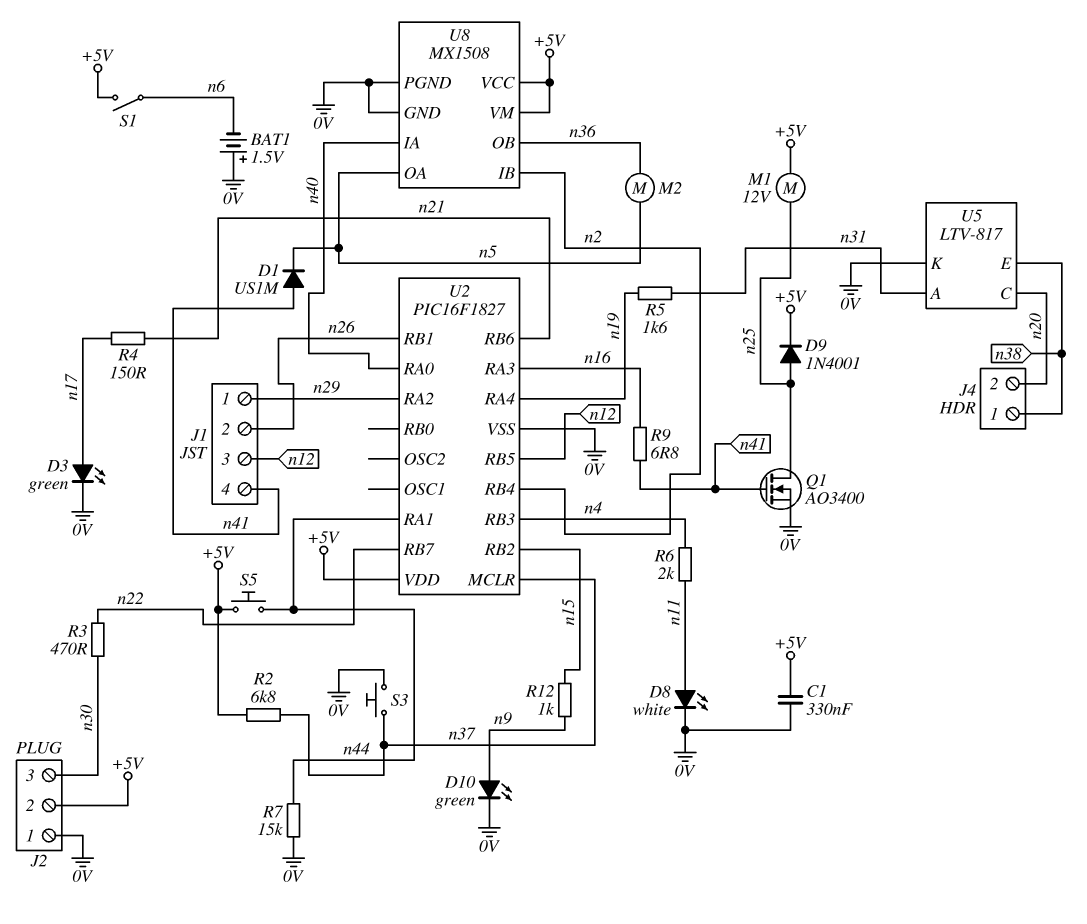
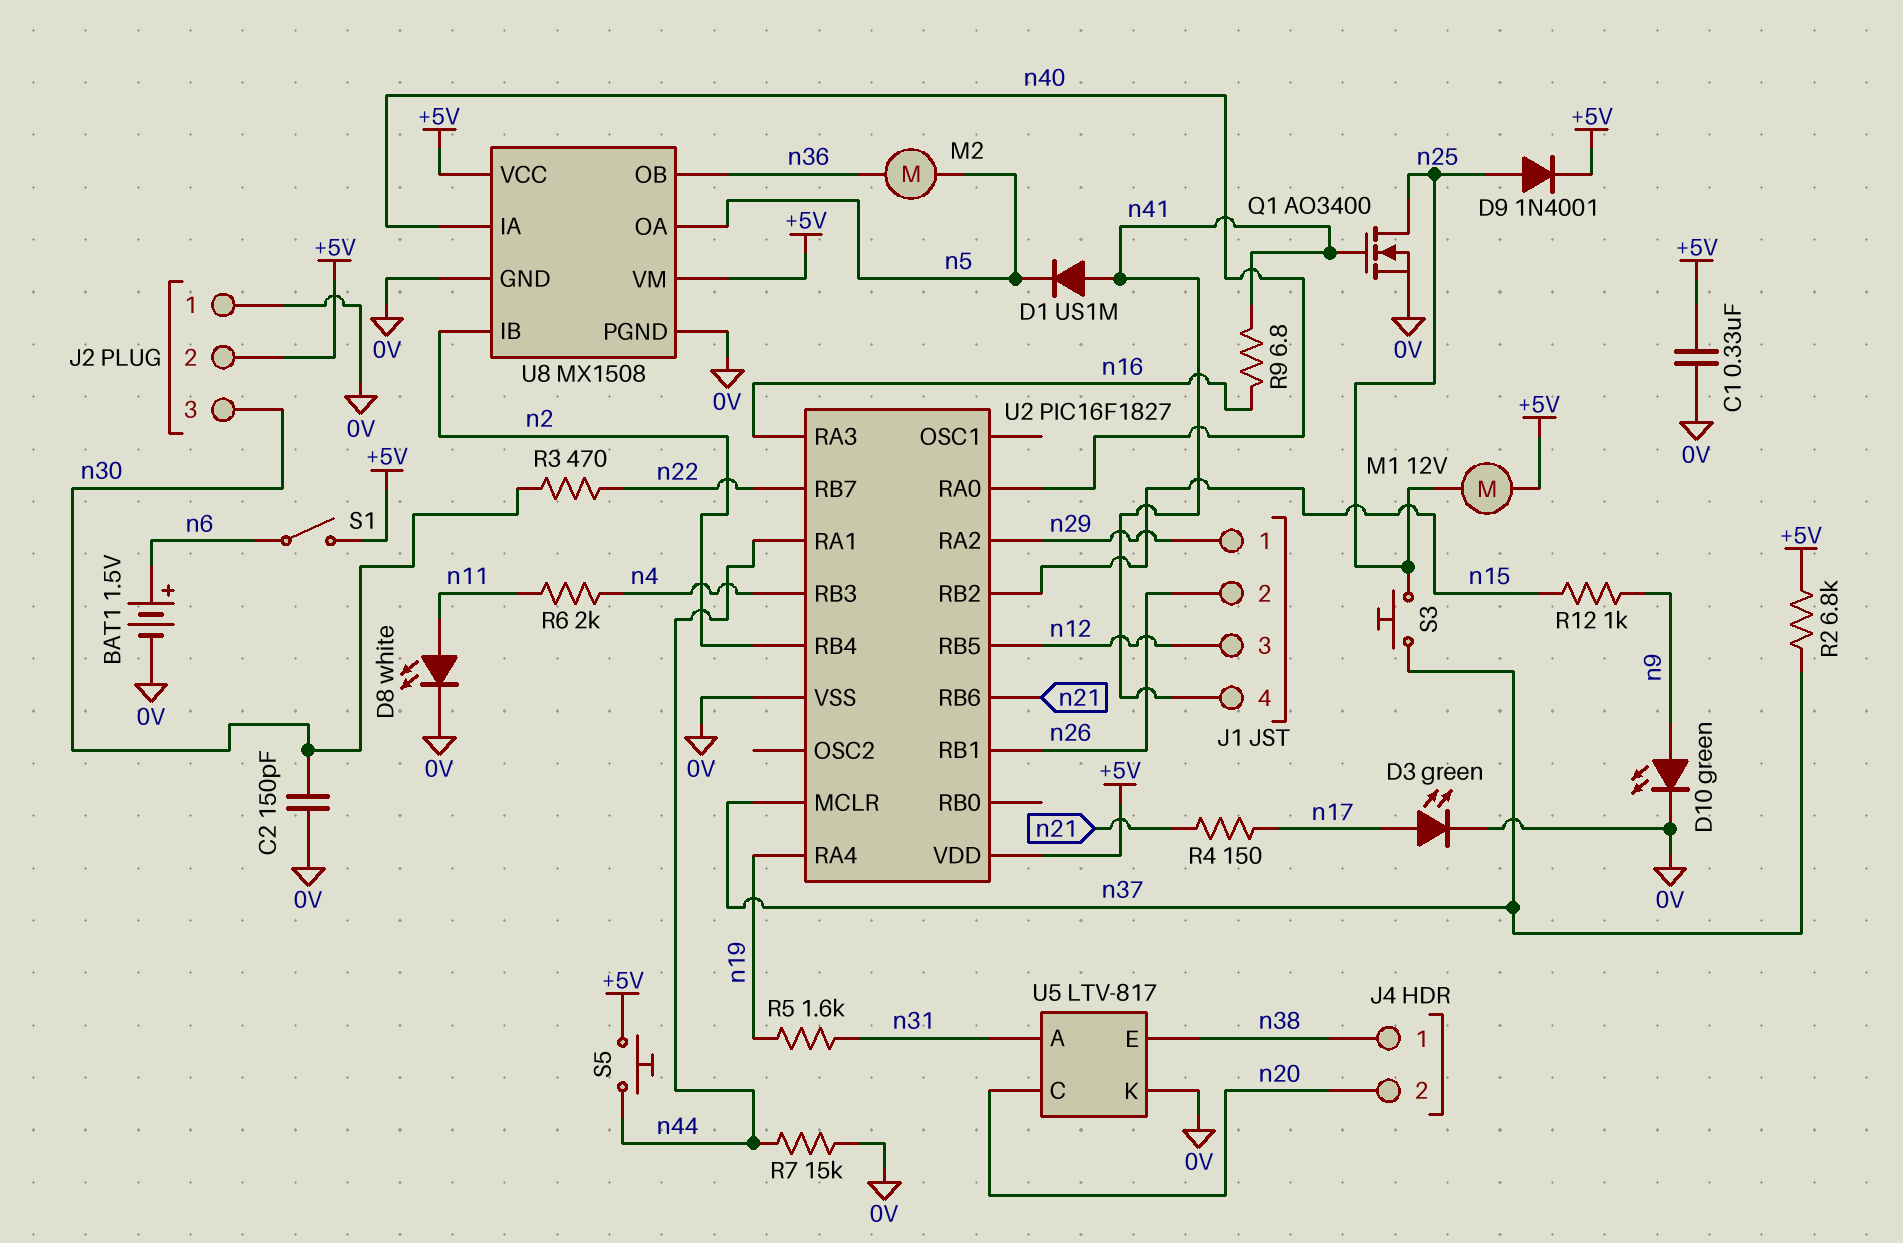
BAT1: 1.5V (plus 0V, minus n6) -> 1.5V (plus n6, minus 0V)
C2: none -> 150pF (0V, n30)
S3: button (0V, n37) -> button (n25, n37)

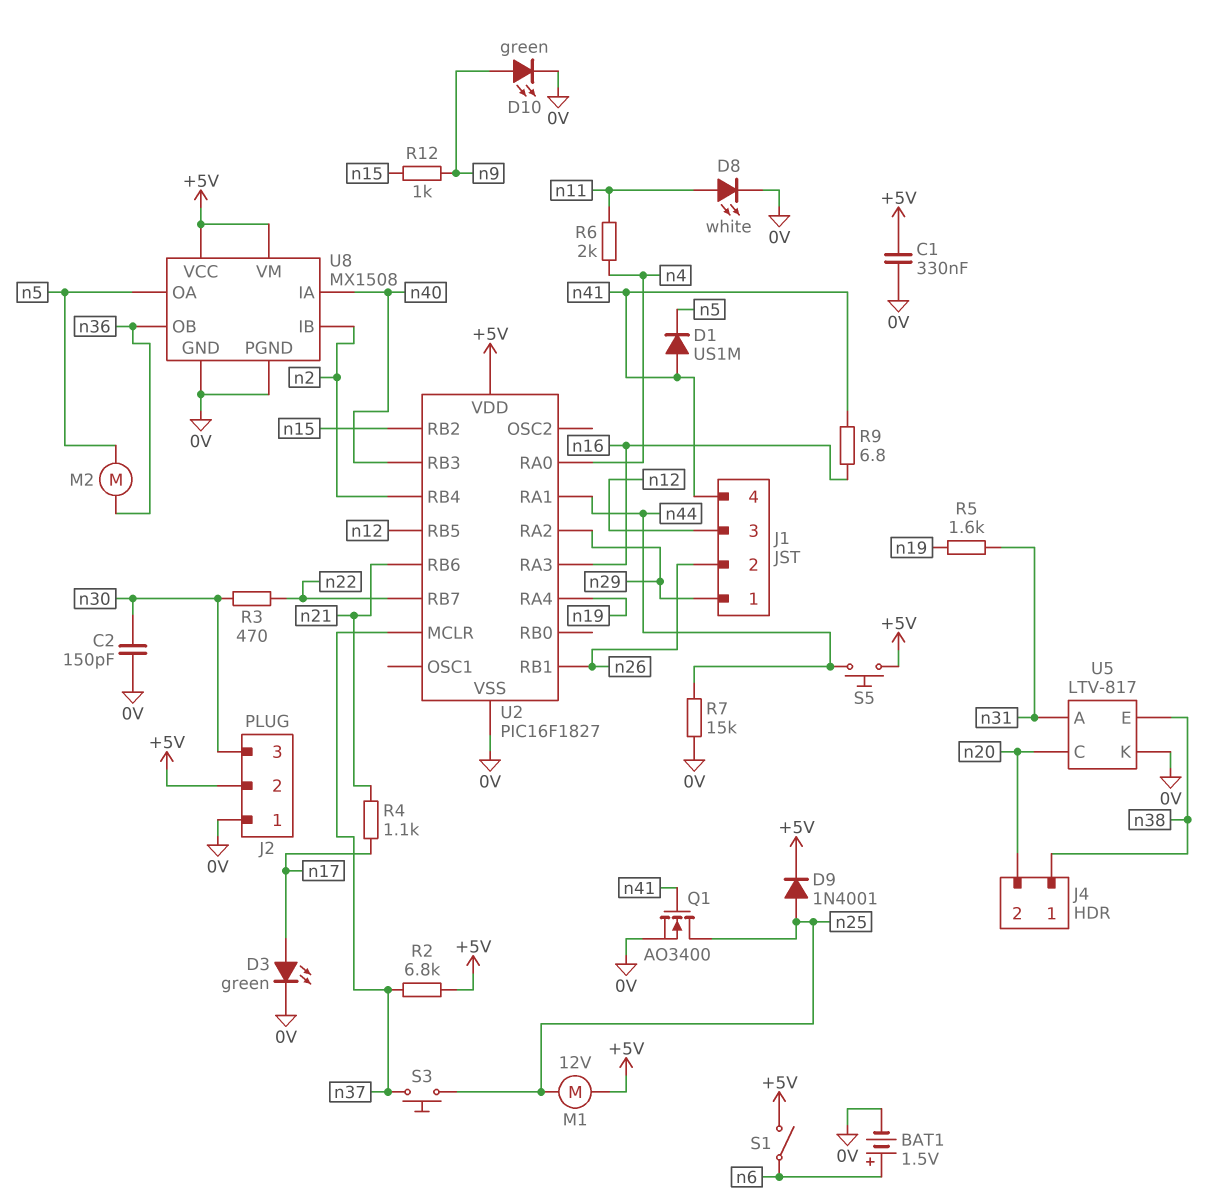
R4: 150 (n17, n21) -> 1.1k (n17, n21)
U2 pin RA0: n40 -> n4
U2 pin RB3: n4 -> n40

